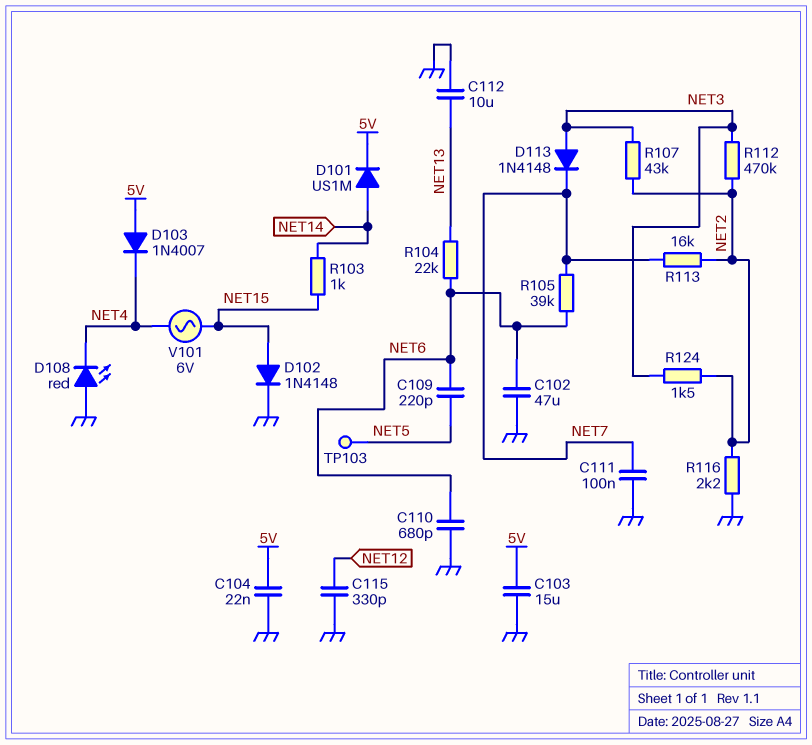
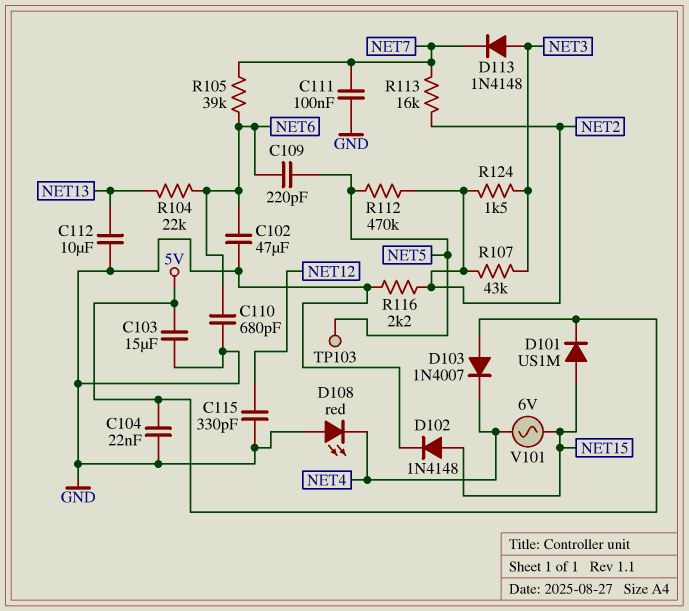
D101: diode US1M (A NET14, K 5V) -> diode US1M (A NET15, K 5V)
R103: 1k (NET14, NET15) -> none
R112: 470k (NET2, NET3) -> 470k (NET2, NET5)

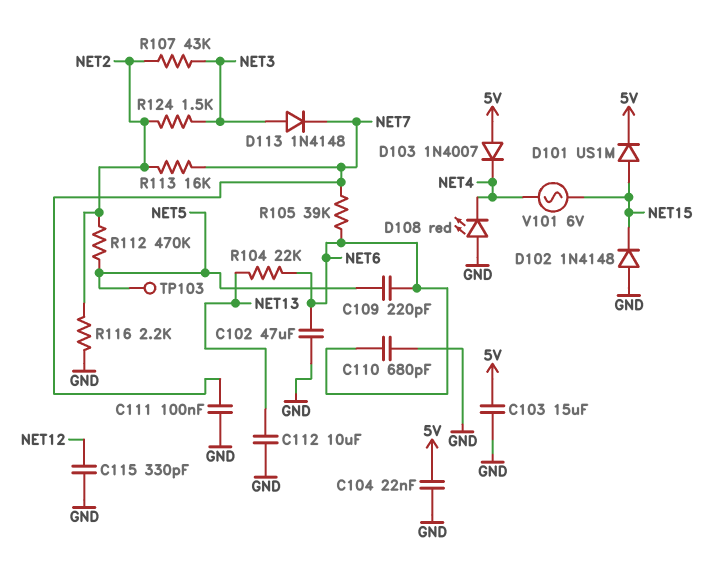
D102: diode 1N4148 (A NET15, K GND) -> diode 1N4148 (A GND, K NET15)

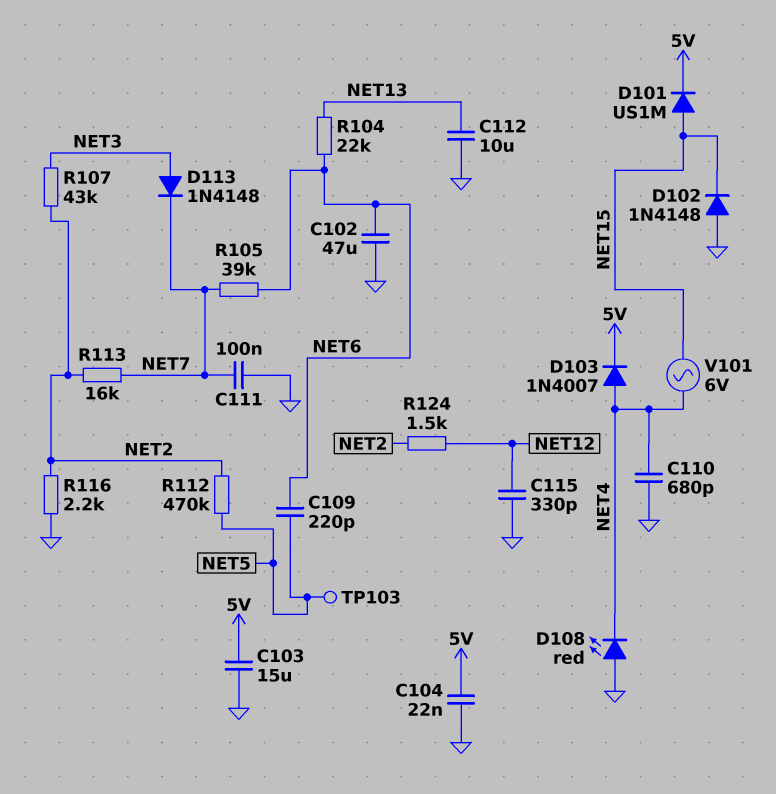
C110: 680pF (GND, NET6) -> 680pF (GND, NET4)
D103: diode 1N4007 (A 5V, K NET4) -> diode 1N4007 (A NET4, K 5V)
R124: 1.5k (NET2, NET3) -> 1.5k (NET2, NET12)

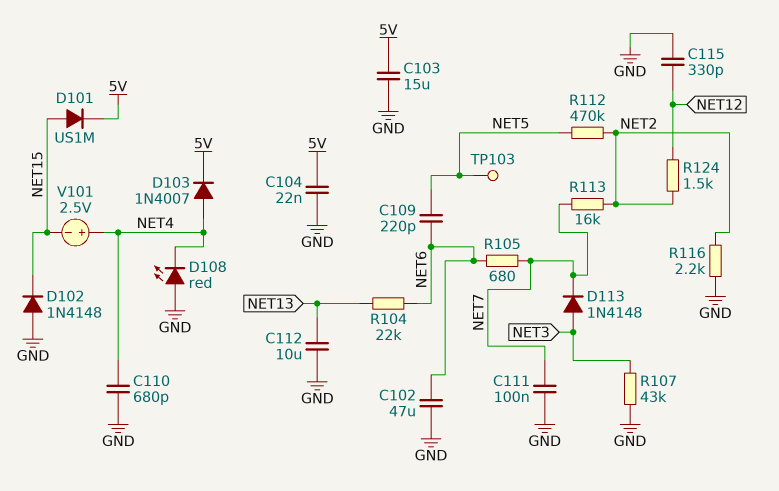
R105: 39k (NET6, NET7) -> 680 (NET6, NET7)
R107: 43k (NET2, NET3) -> 43k (GND, NET3)
V101: AC 6V (NET4, NET15) -> 2.5V (plus NET4, minus NET15)

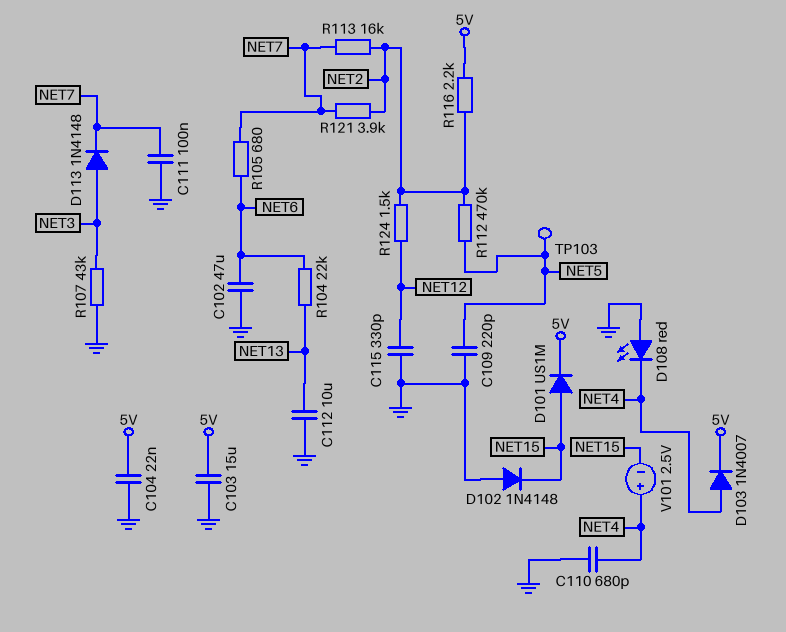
C109: 220pF (NET5, NET6) -> 220pF (GND, NET5)
R116: 2.2k (GND, NET2) -> 2.2k (5V, NET2)
R121: none -> 3.9k (NET2, NET7)

